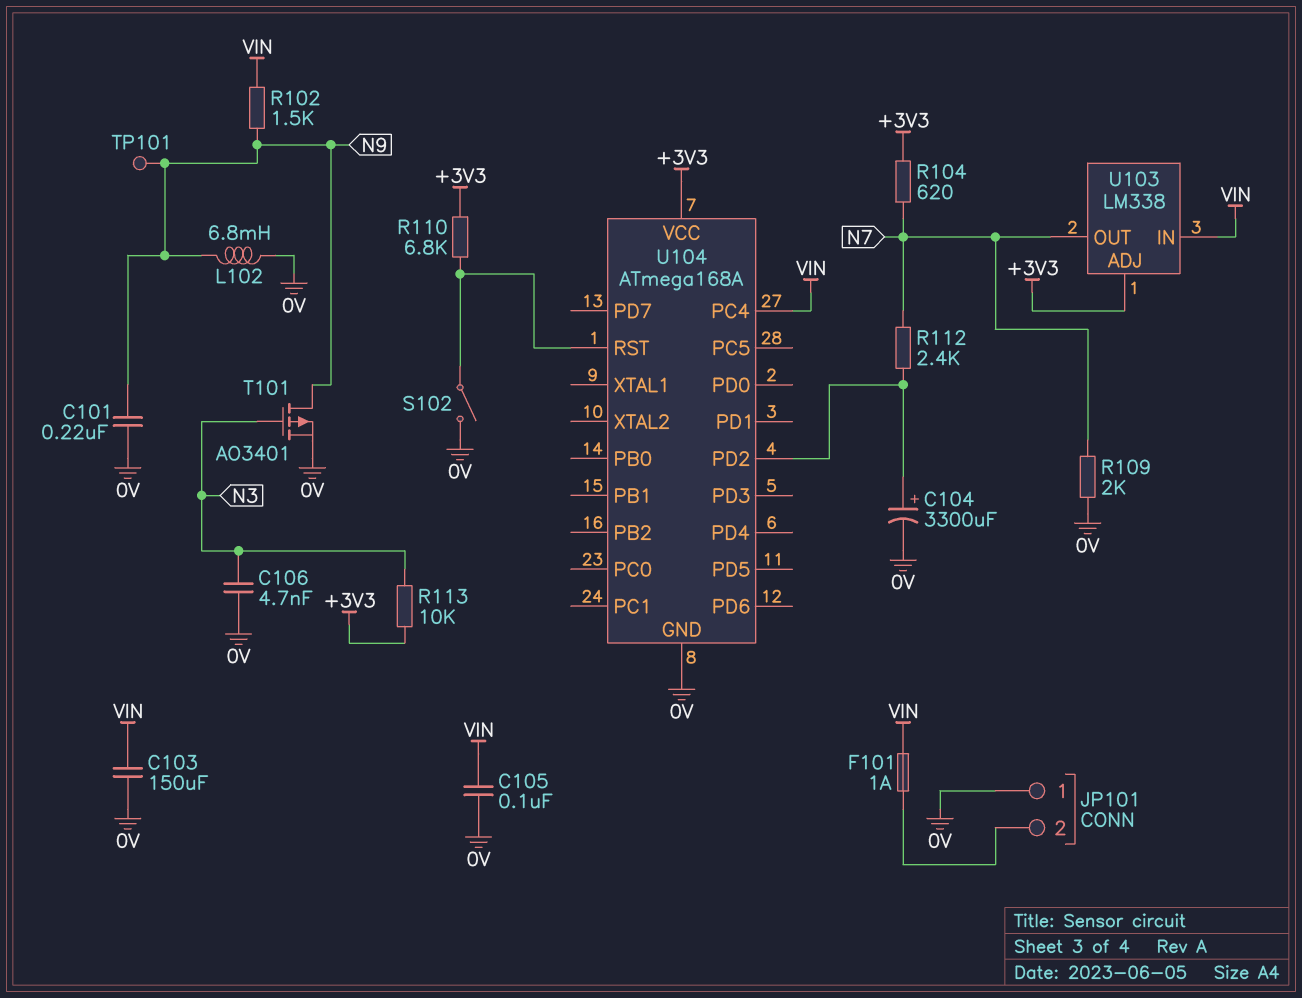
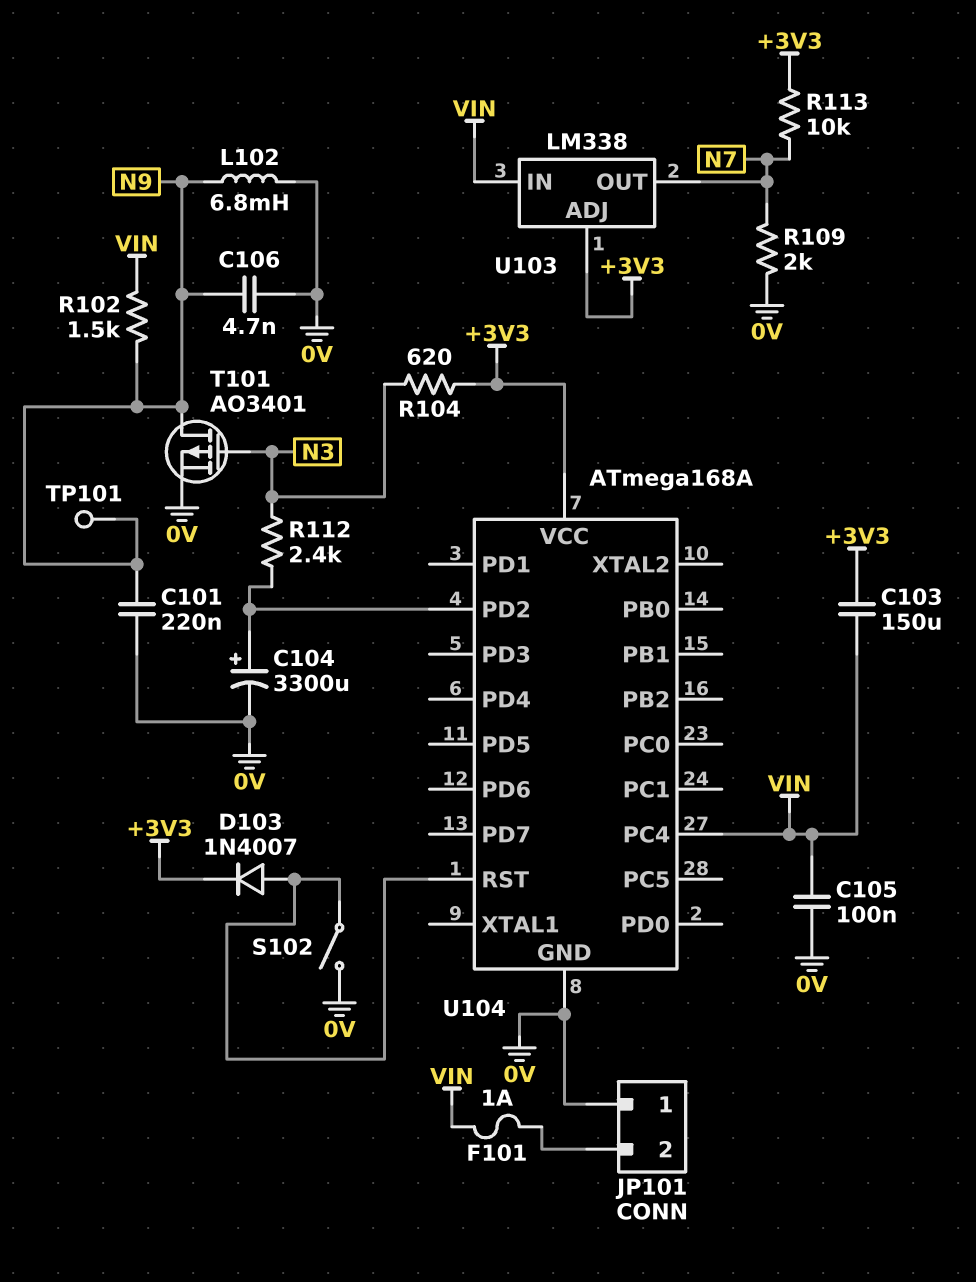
C103: 150uF (0V, VIN) -> 150uF (+3V3, VIN)
C106: 4.7nF (0V, N3) -> 4.7nF (0V, N9)
D103: none -> diode 1N4007 (A U104/RST, K +3V3)
R104: 620 (+3V3, N7) -> 620 (+3V3, N3)
R110: 6.8k (+3V3, U104/RST) -> none
R112: 2.4k (N7, U104/PD2) -> 2.4k (N3, U104/PD2)
R113: 10k (+3V3, N3) -> 10k (+3V3, N7)

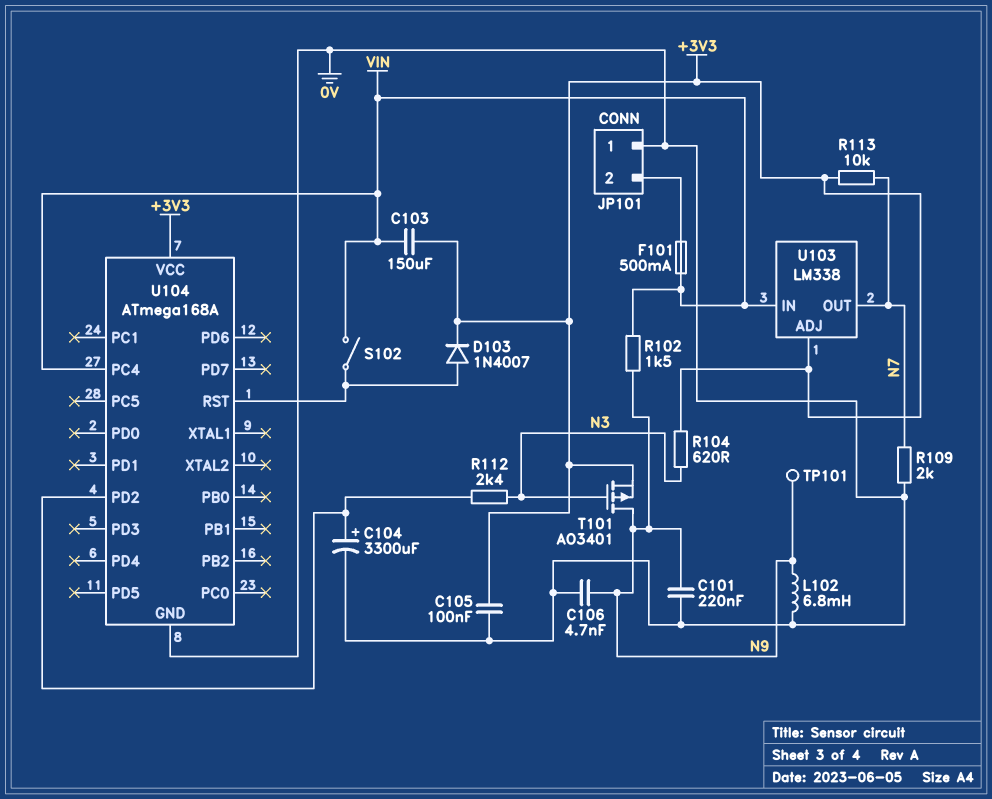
C105: 100nF (0V, VIN) -> 100nF (+3V3, 0V)
F101: 1A (JP101/2, VIN) -> 500mA (JP101/2, VIN)
S102: switch (0V, U104/RST) -> switch (U104/RST, VIN)
T101: PMOS AO3401 (G N3, D N9, S 0V) -> PMOS AO3401 (G N3, D N9, S +3V3)

